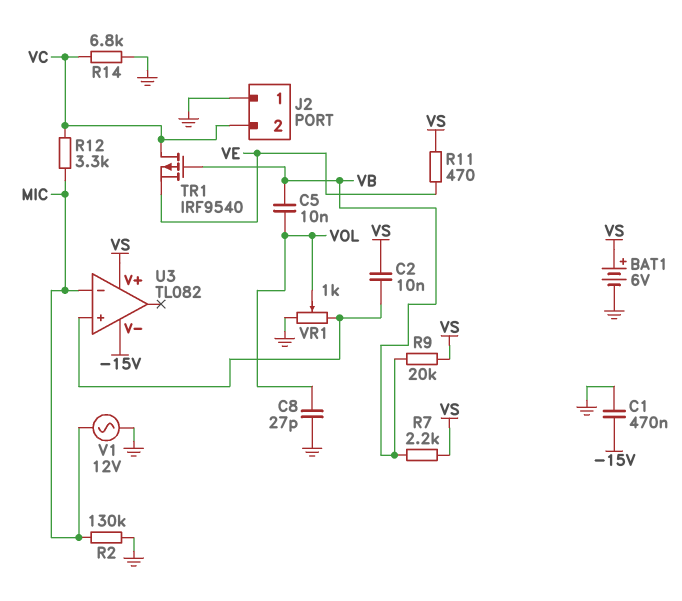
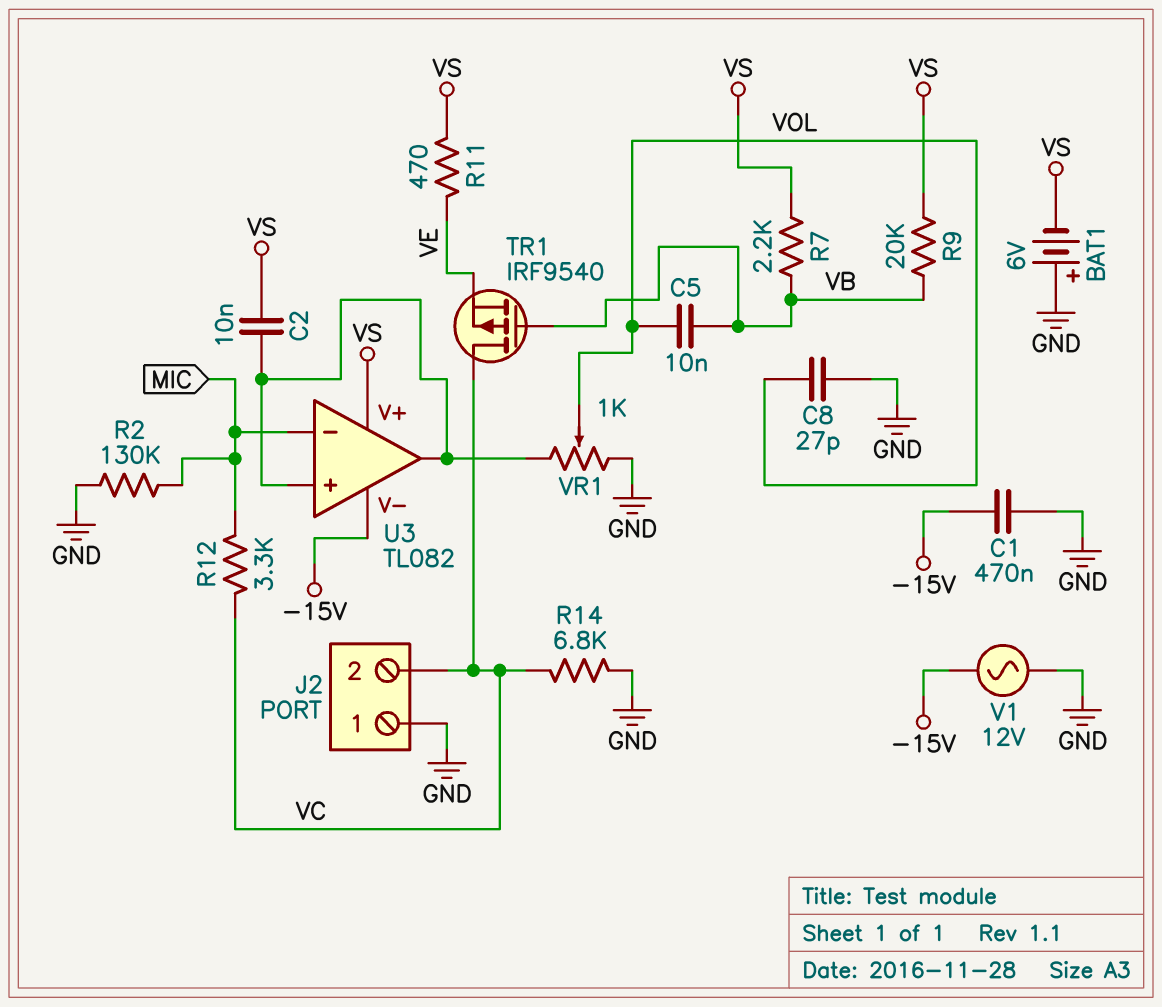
BAT1: 6V (plus VS, minus GND) -> 6V (plus GND, minus VS)
U3 pin out: none -> U3/in+
V1: AC 12V (GND, MIC) -> AC 12V (-15V, GND)

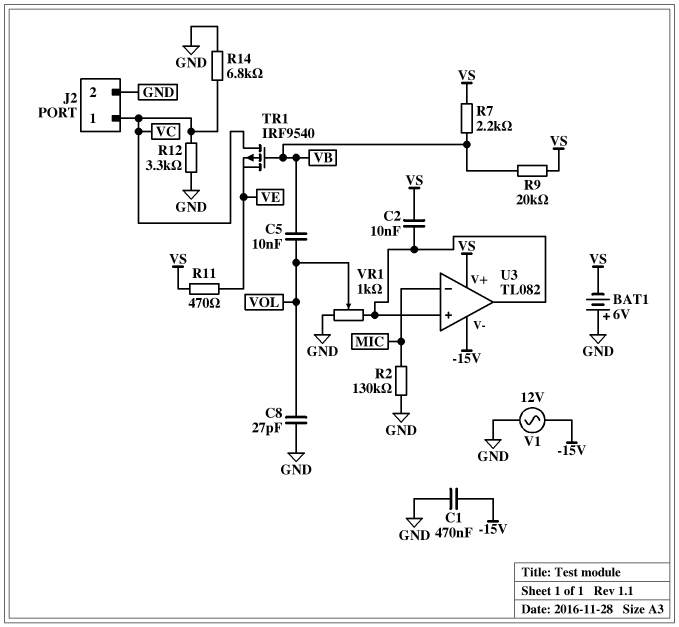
J2 pin 1: GND -> VC
J2 pin 2: VC -> GND
R12: 3.3k (MIC, VC) -> 3.3k (GND, VC)

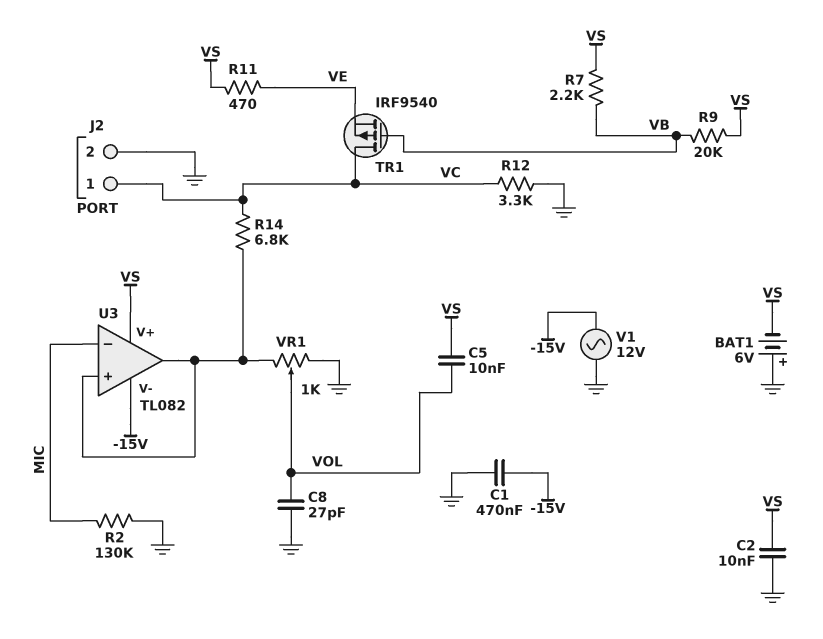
C2: 10nF (U3/in+, VS) -> 10nF (GND, VS)
C5: 10nF (VB, VOL) -> 10nF (VOL, VS)
R14: 6.8k (GND, VC) -> 6.8k (U3/in+, VC)

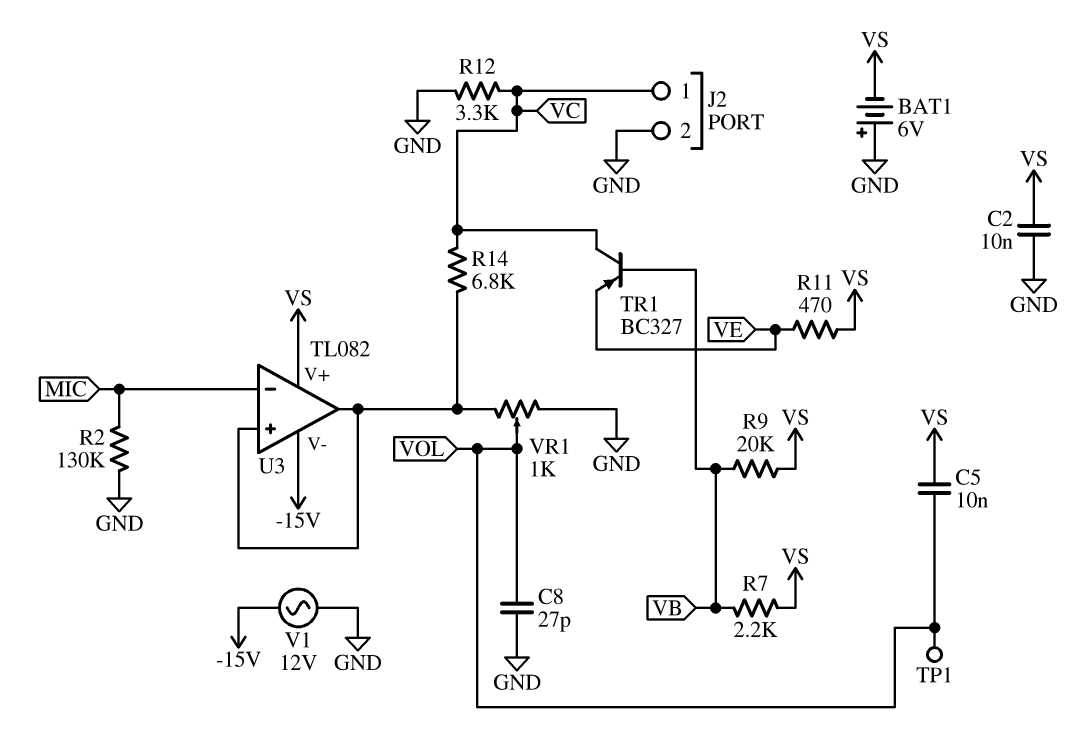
C1: 470nF (-15V, GND) -> none
TP1: none -> test point (VOL)
TR1: PMOS IRF9540 (G VB, D VC, S VE) -> PNP BC327 (B VB, C VC, E VE)

